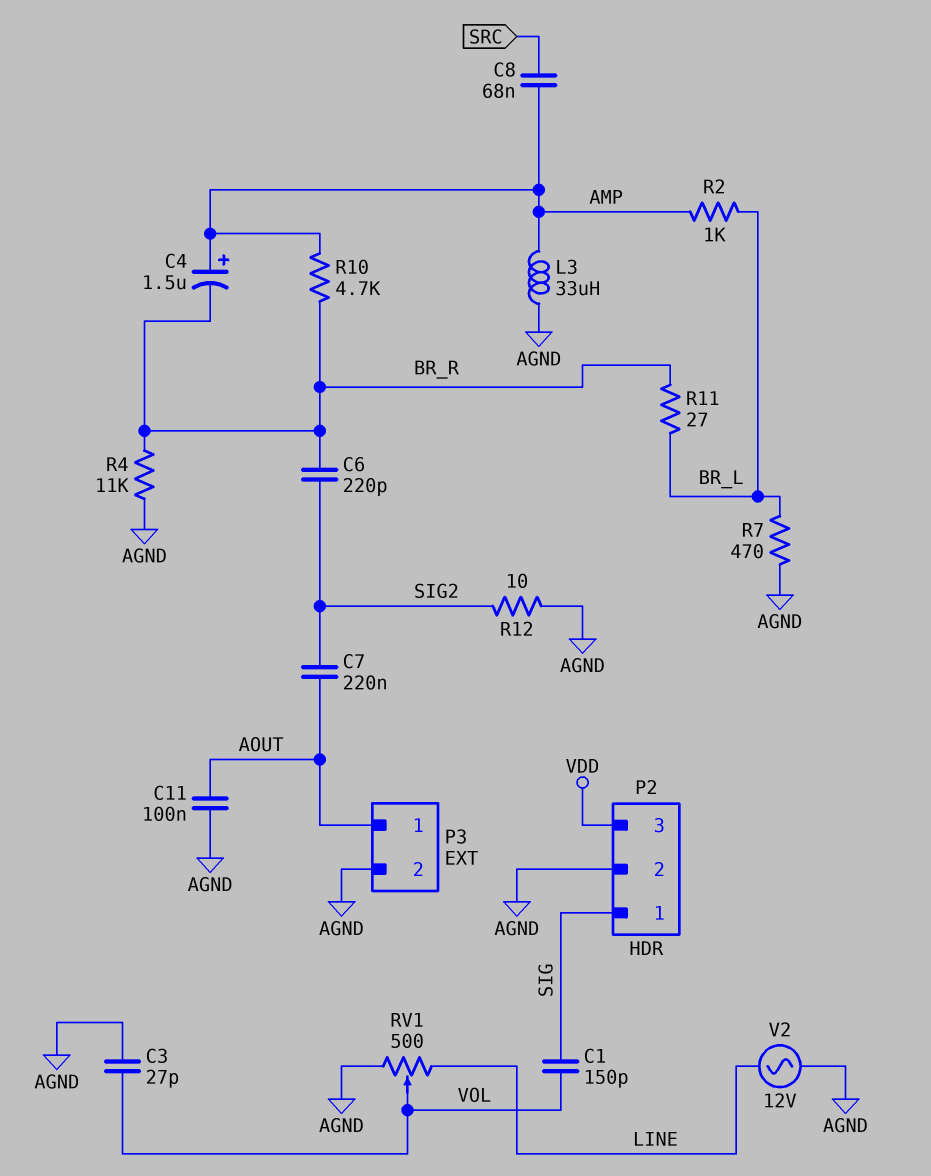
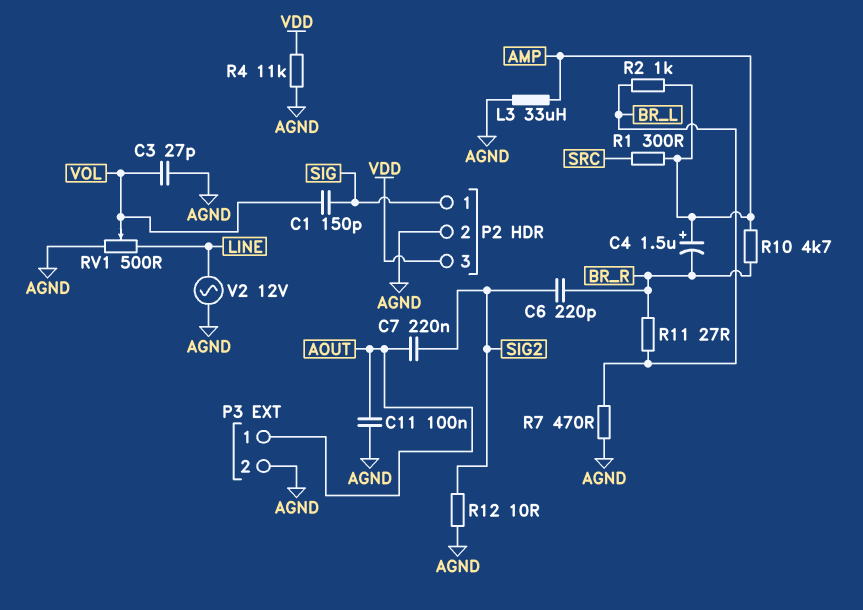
C8: 68nF (AMP, SRC) -> none
R1: none -> 300 (AMP, SRC)
R4: 11k (AGND, BR_R) -> 11k (AGND, VDD)

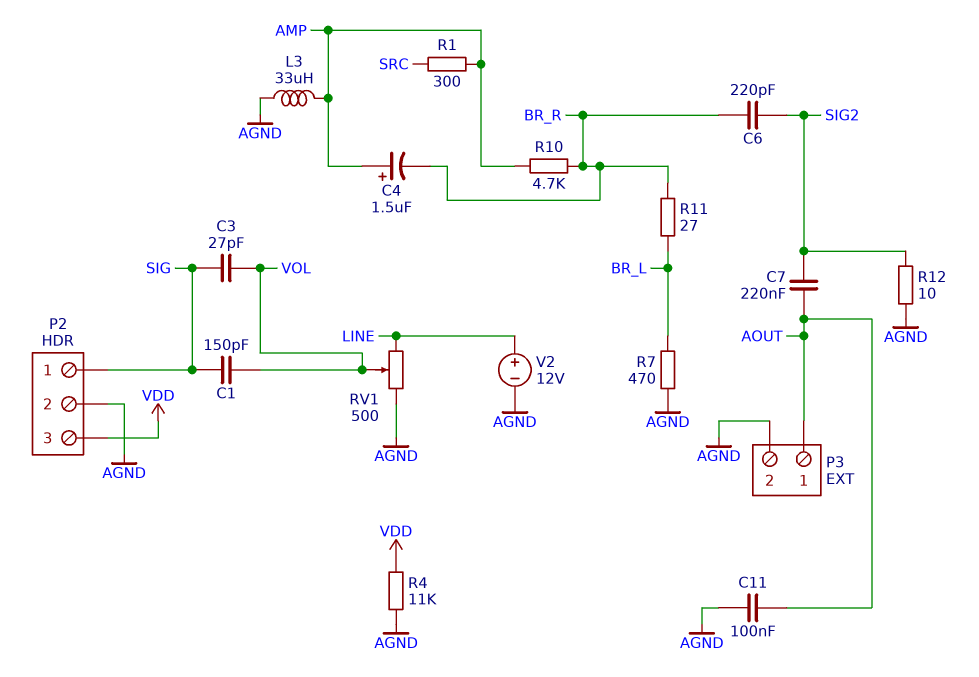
C3: 27pF (AGND, VOL) -> 27pF (SIG, VOL)
R2: 1k (AMP, BR_L) -> none
V2: AC 12V (AGND, LINE) -> 12V (plus LINE, minus AGND)

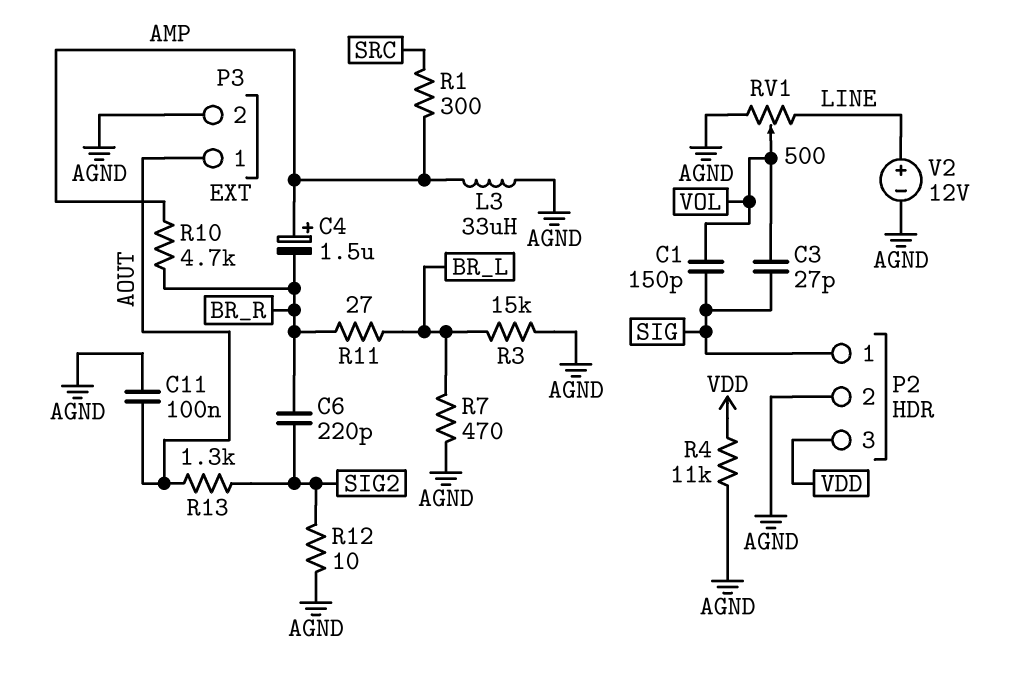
C7: 220nF (AOUT, SIG2) -> none
R3: none -> 15k (AGND, BR_L)
R13: none -> 1.3k (AOUT, SIG2)

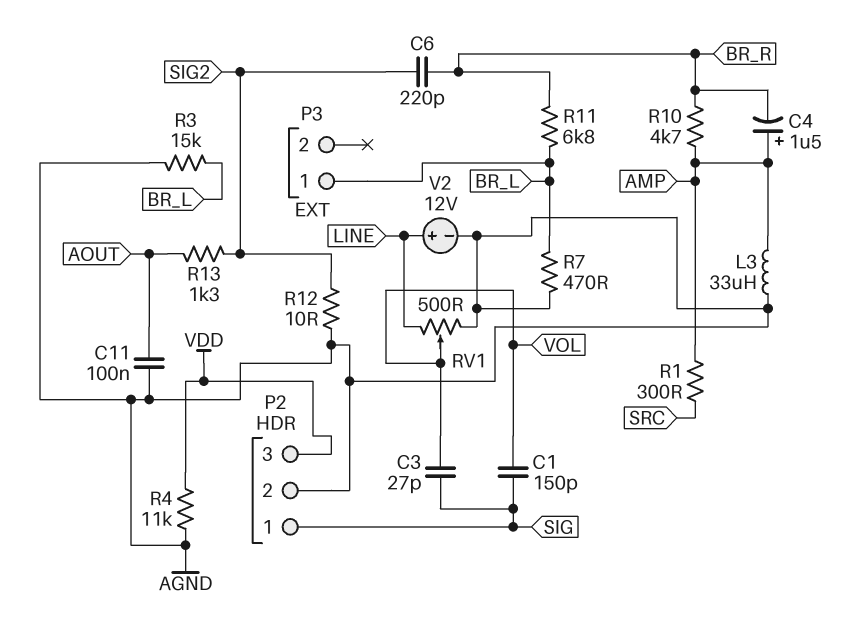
P3 pin 1: AOUT -> BR_L
P3 pin 2: AGND -> none
R11: 27 (BR_L, BR_R) -> 6.8k (BR_L, BR_R)

